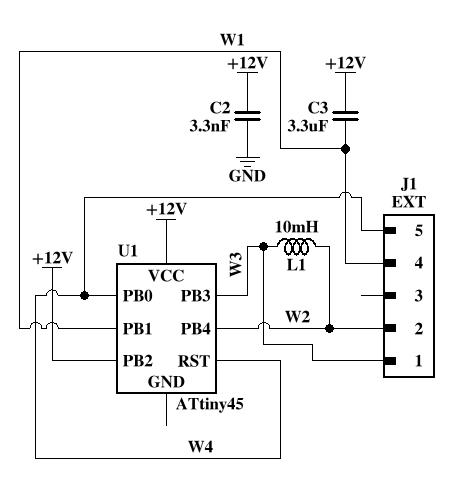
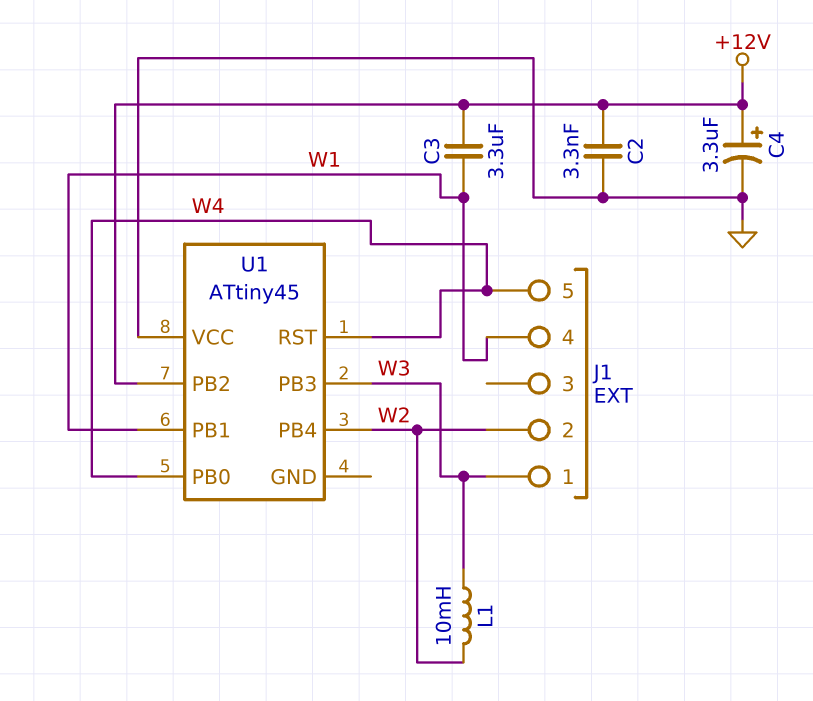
C4: none -> 3.3uF (plus +12V, minus GND)
U1 pin VCC: +12V -> GND

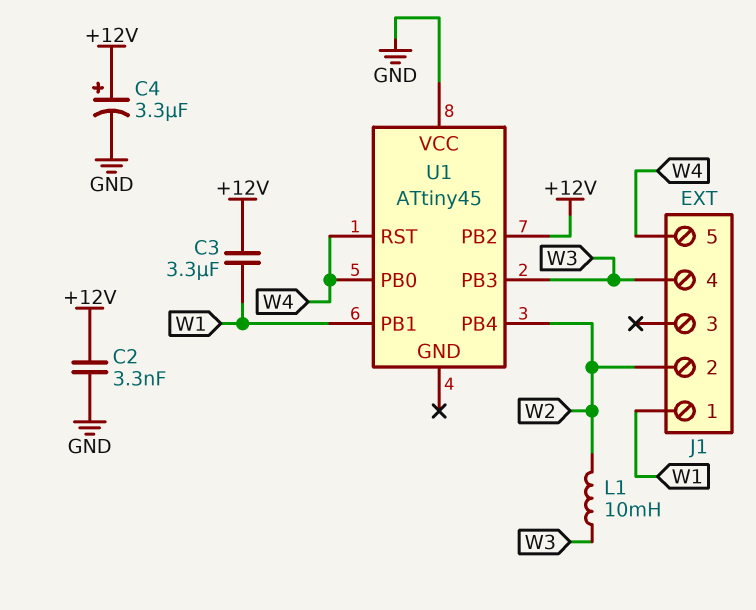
J1 pin 1: W3 -> W1
J1 pin 4: W1 -> W3

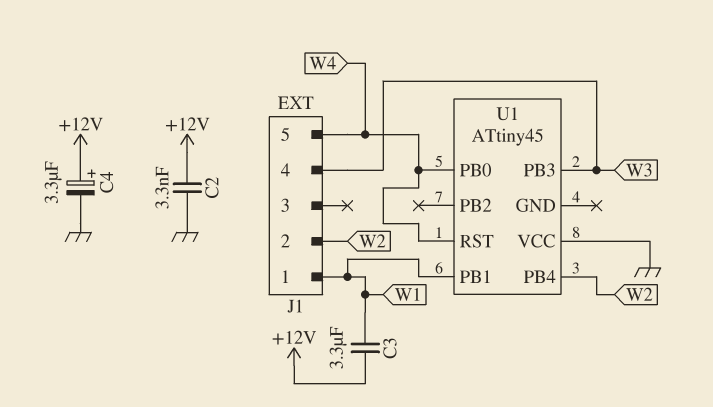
L1: 10mH (W2, W3) -> none
U1 pin PB2: +12V -> none

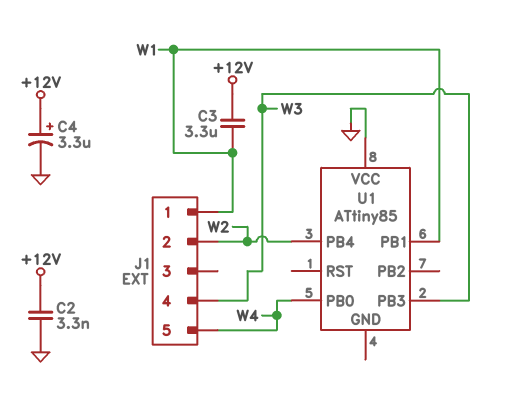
U1: ATtiny45 -> ATtiny85
U1 pin RST: W4 -> none

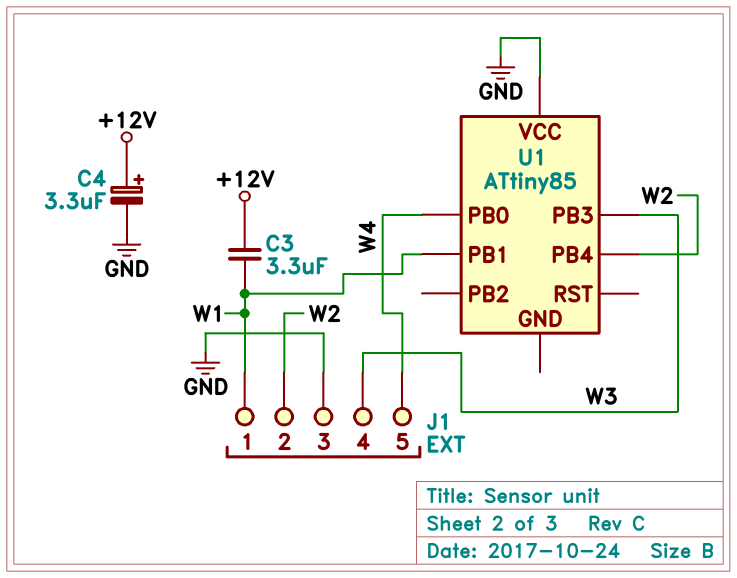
C2: 3.3nF (+12V, GND) -> none
J1 pin 3: none -> GND

